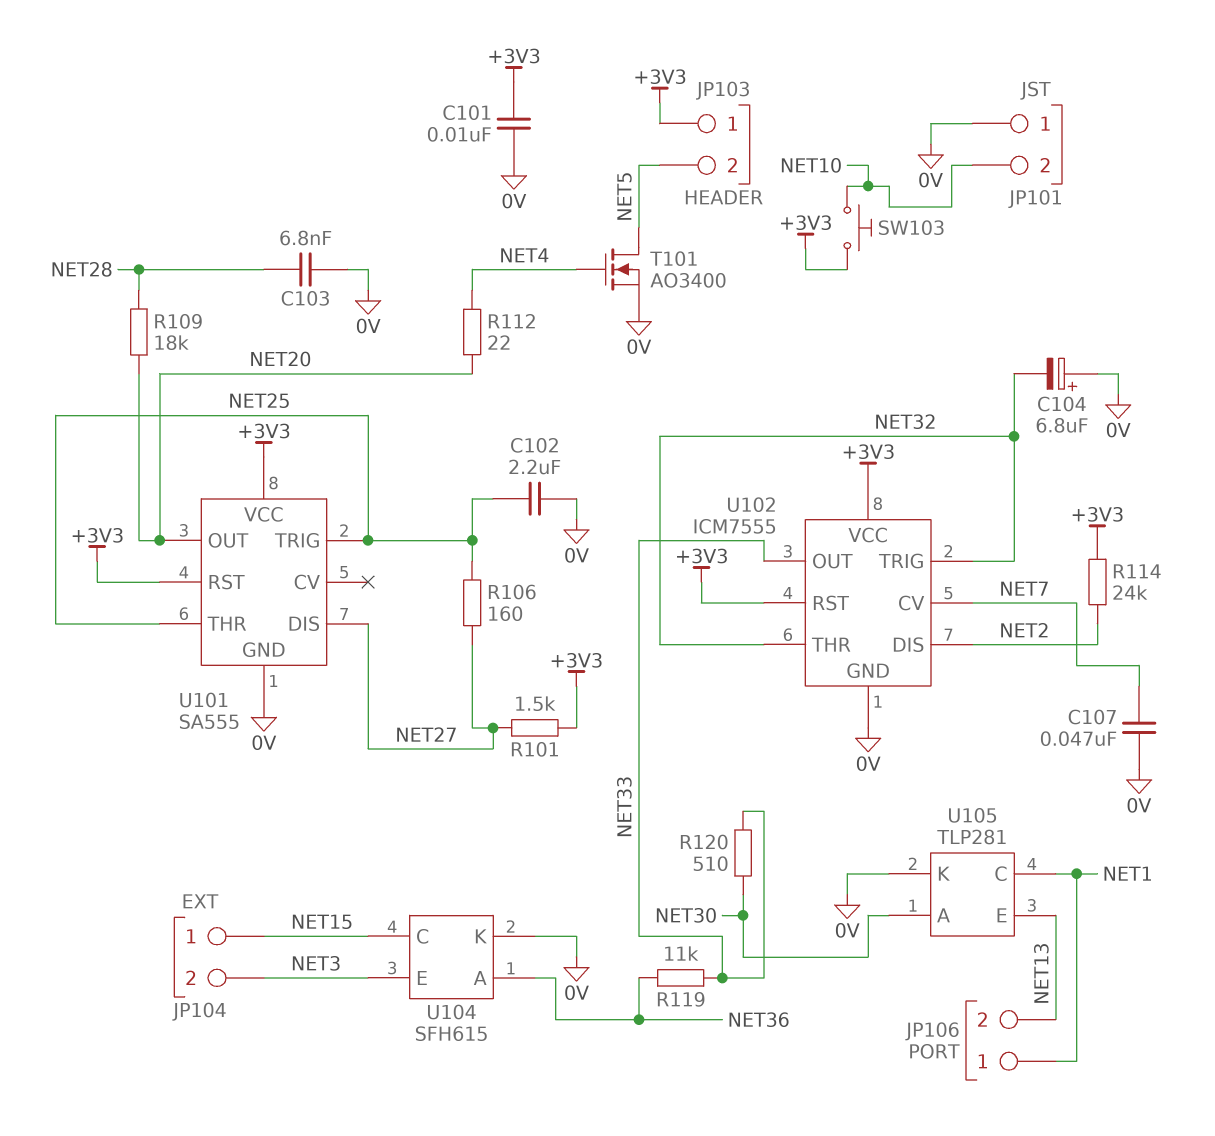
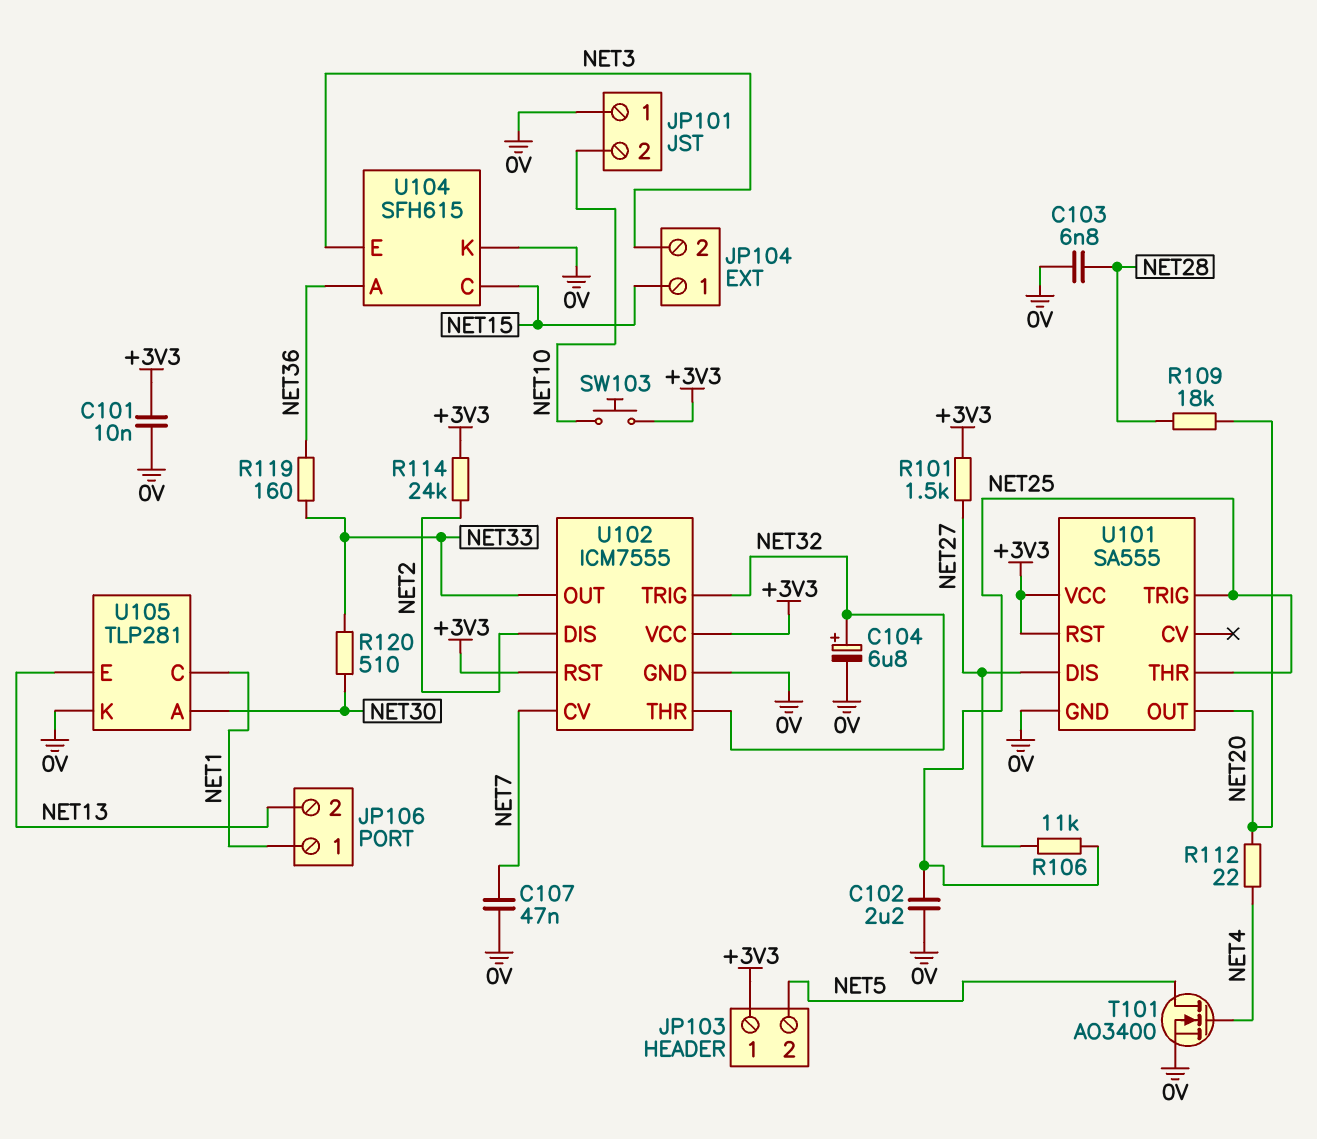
C104: 6.8uF (plus 0V, minus NET32) -> 6.8uF (plus NET32, minus 0V)
R106: 160 (NET25, NET27) -> 11k (NET25, NET27)
R119: 11k (NET33, NET36) -> 160 (NET33, NET36)

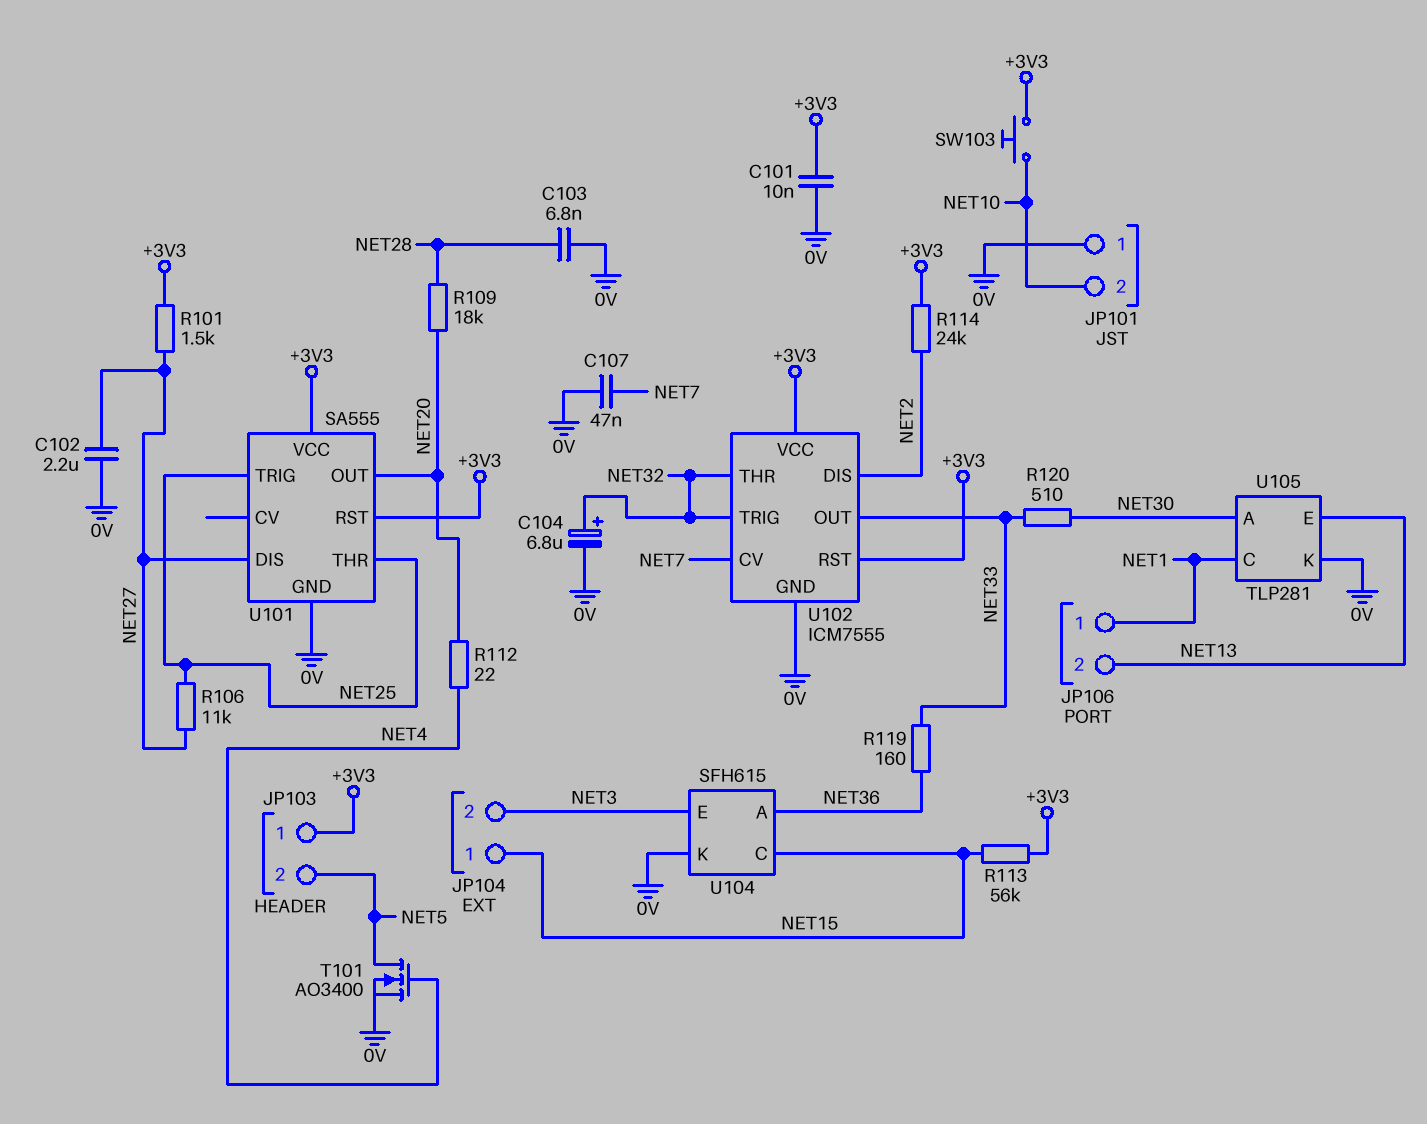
C102: 2.2uF (0V, NET25) -> 2.2uF (0V, NET27)
R113: none -> 56k (+3V3, NET15)

